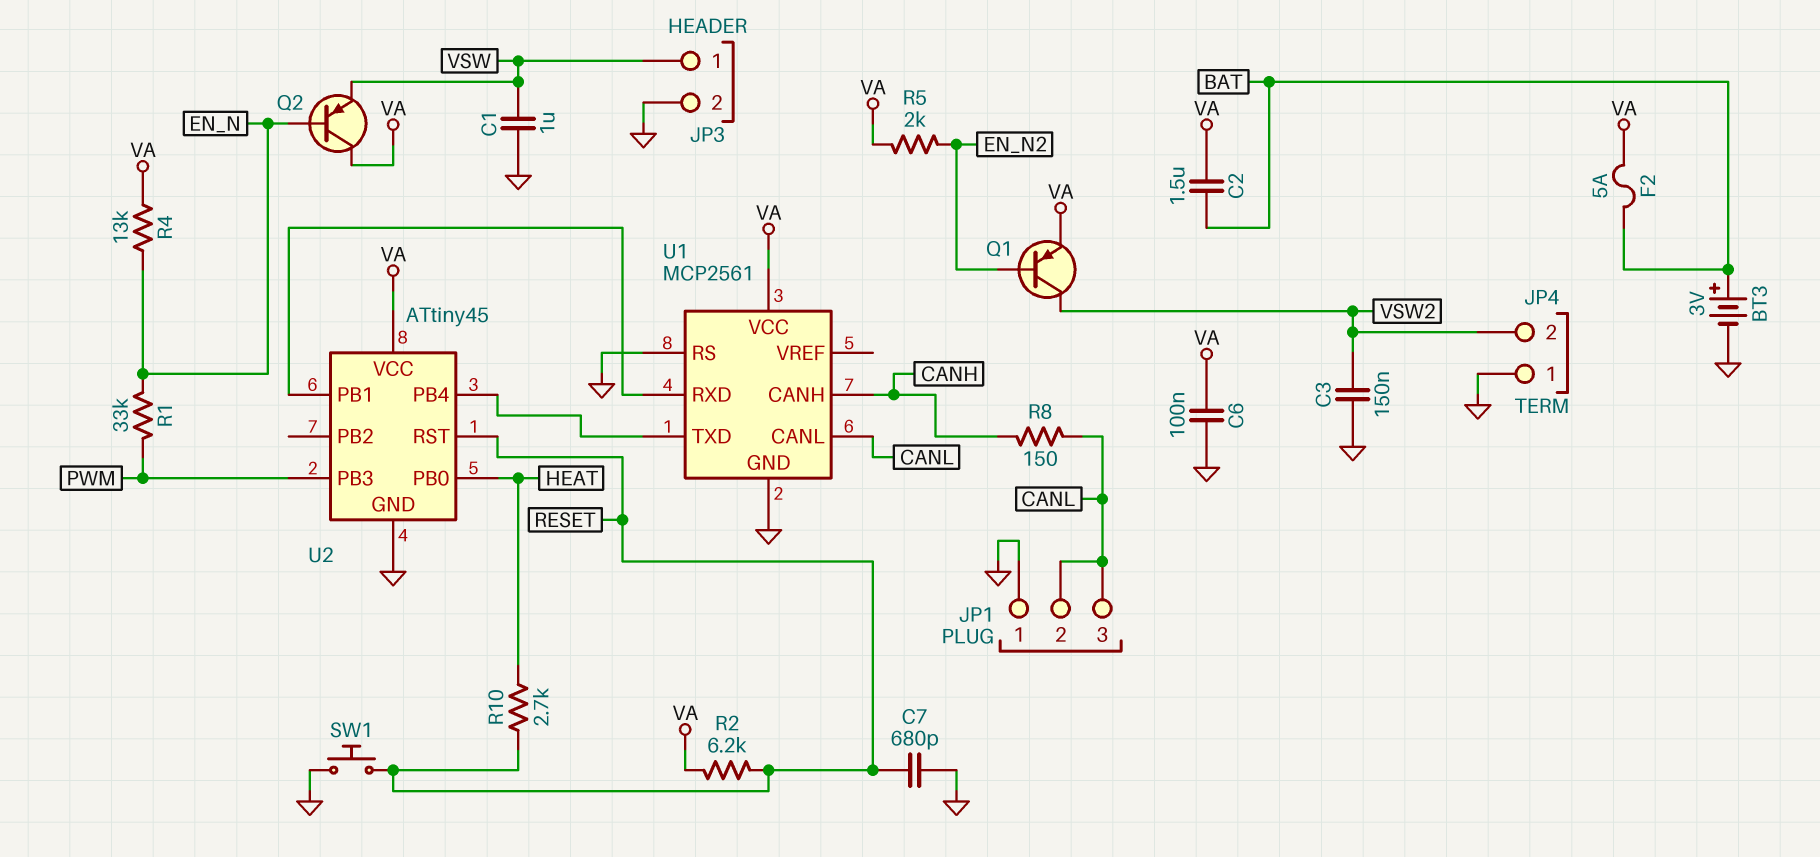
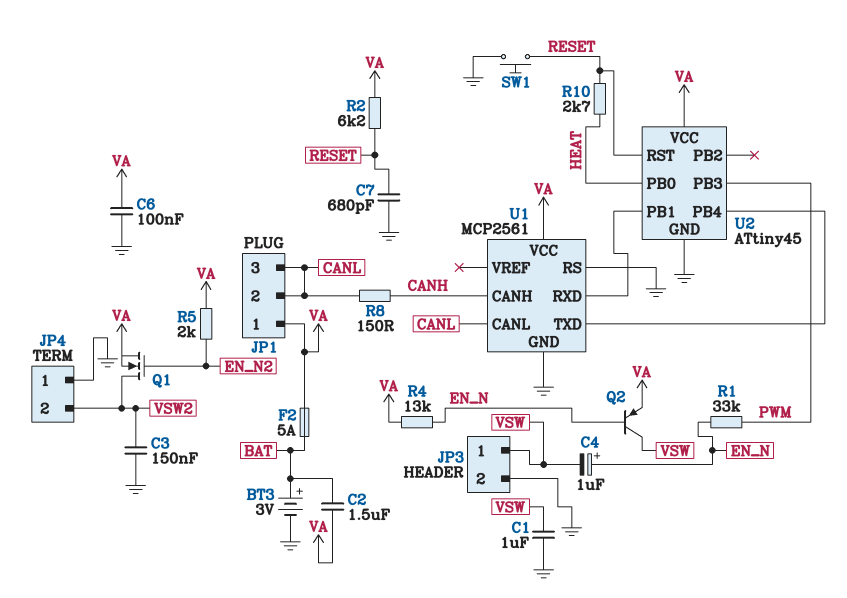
C4: none -> 1uF (plus EN_N, minus VSW)
JP1 pin 1: GND -> VA
Q1: PNP (B EN_N2, C VSW2, E VA) -> NMOS (G EN_N2, D VSW2, S VA)
Q2: PNP (B EN_N, C VA, E VSW) -> PNP (B EN_N, C VSW, E VA)

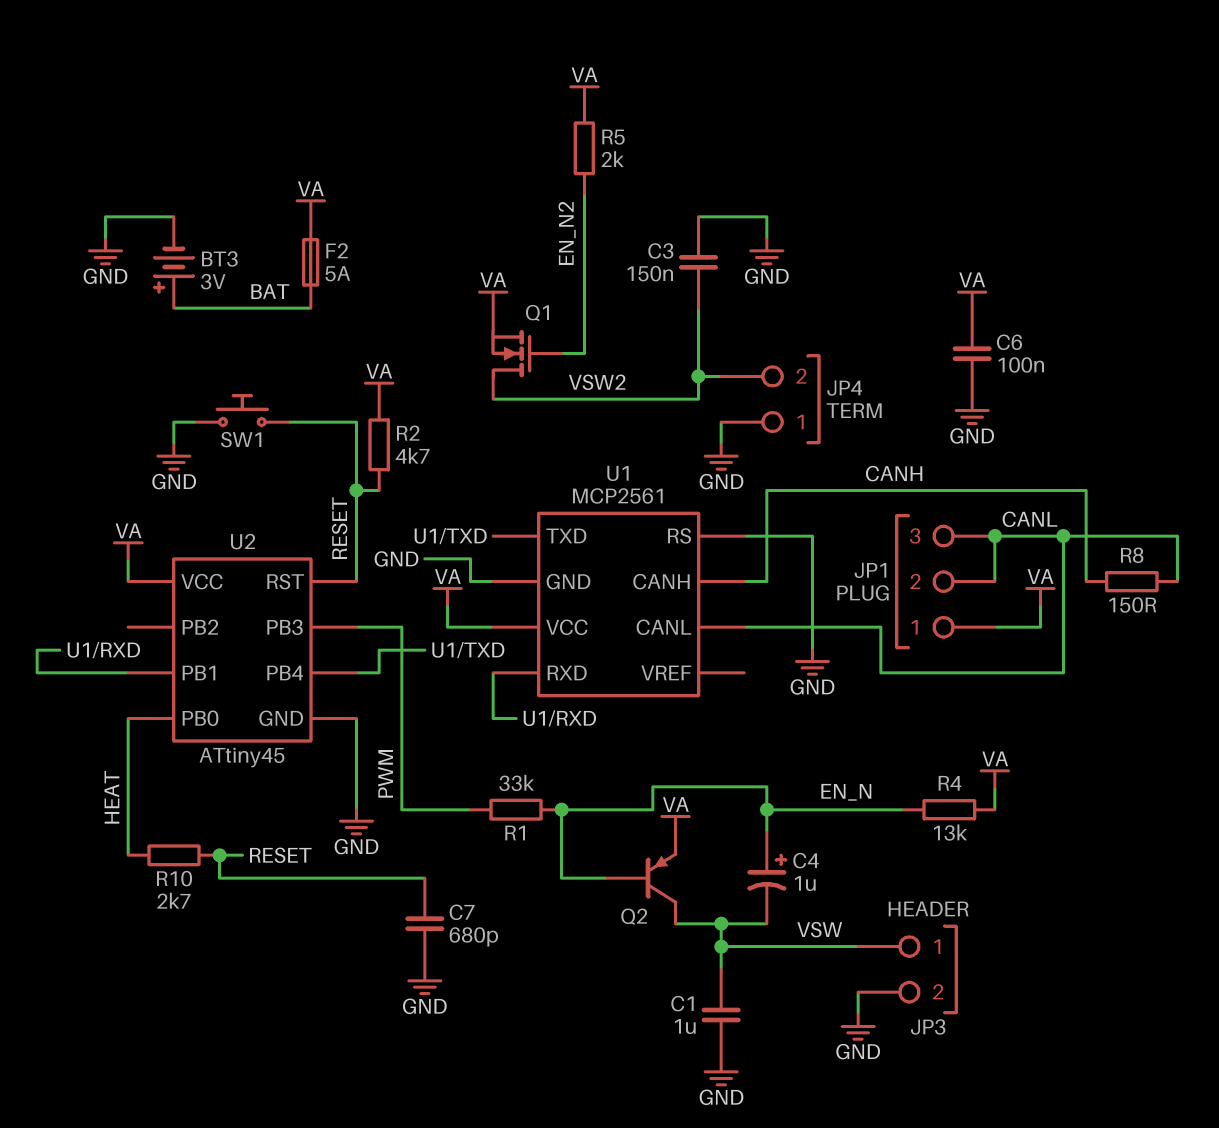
C2: 1.5uF (BAT, VA) -> none
R2: 6.2k (RESET, VA) -> 4.7k (RESET, VA)

